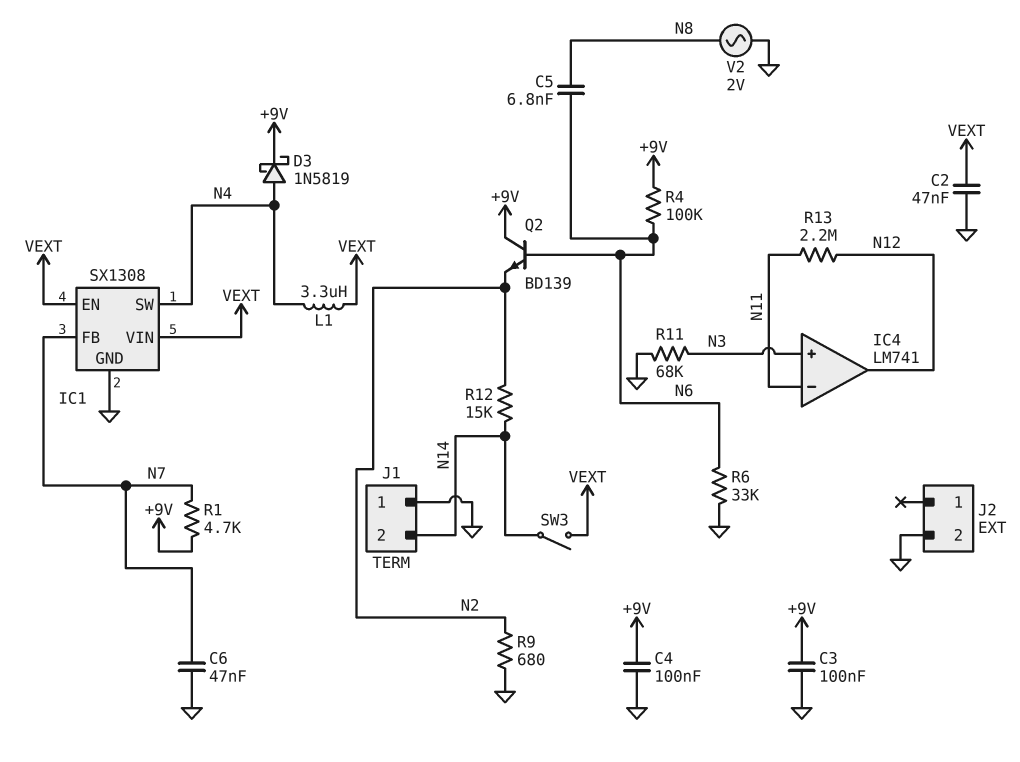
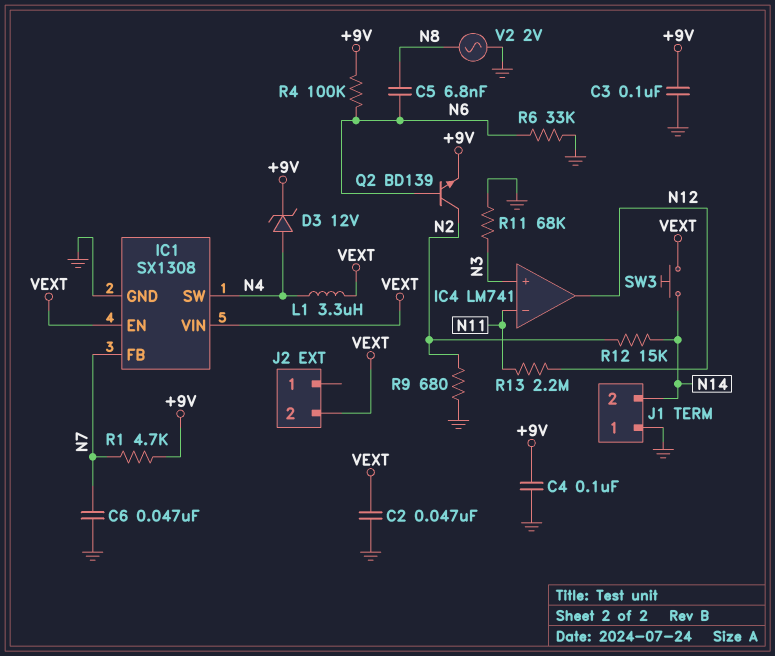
D3: schottky 1N5819 (A N4, K +9V) -> zener 12V (A N4, K +9V)
J2 pin 2: GND -> VEXT
Q2: NPN BD139 (B N6, C +9V, E N2) -> NPN BD139 (B N6, C N2, E +9V)
SW3: switch (N14, VEXT) -> button (N14, VEXT)

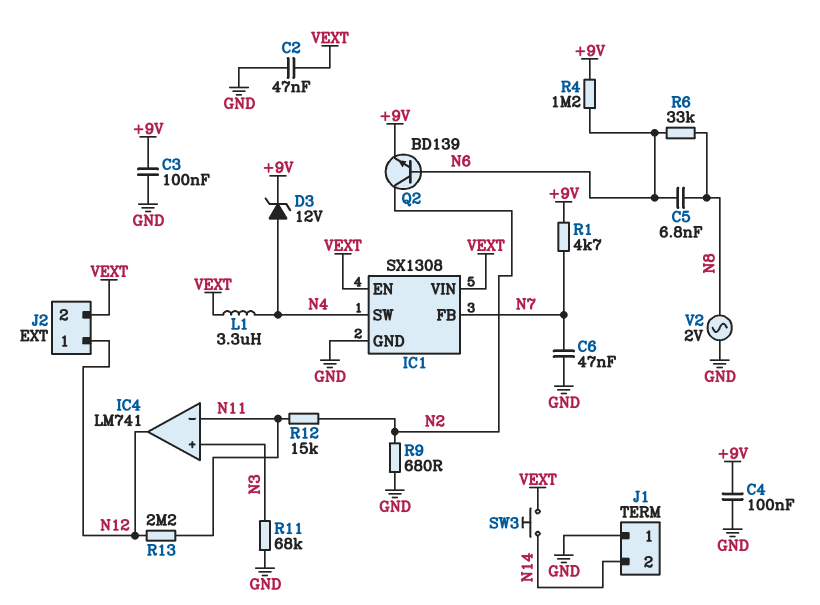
J2 pin 1: none -> N12
R4: 100k (+9V, N6) -> 1.2M (+9V, N6)
R6: 33k (GND, N6) -> 33k (N6, N8)
R12: 15k (N2, N14) -> 15k (N2, N11)

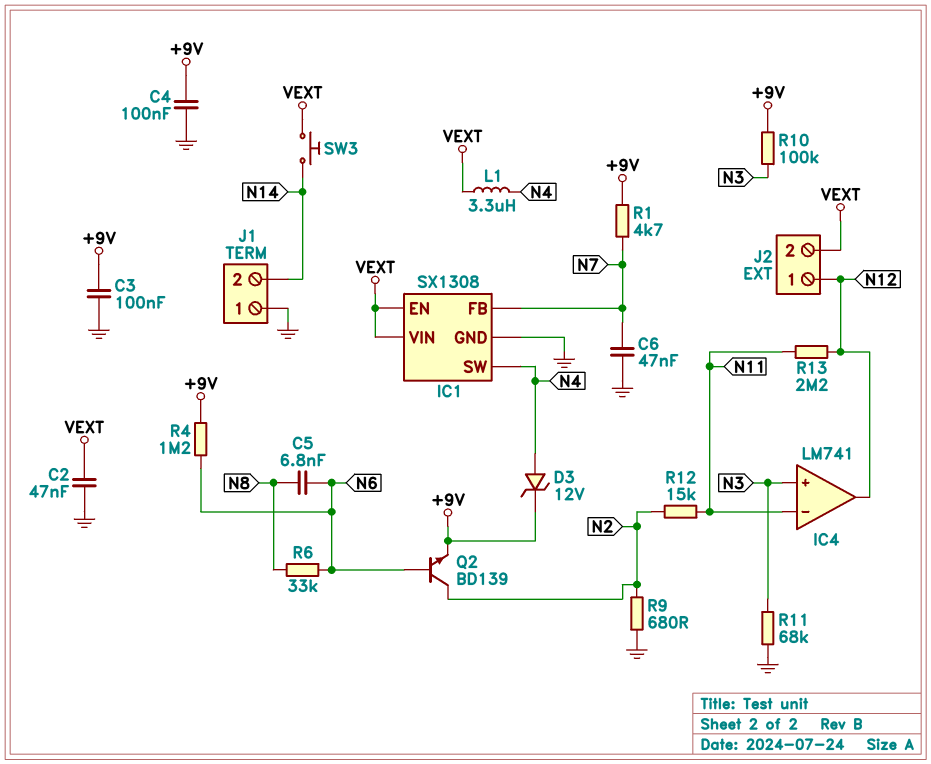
R10: none -> 100k (+9V, N3)
V2: AC 2V (GND, N8) -> none

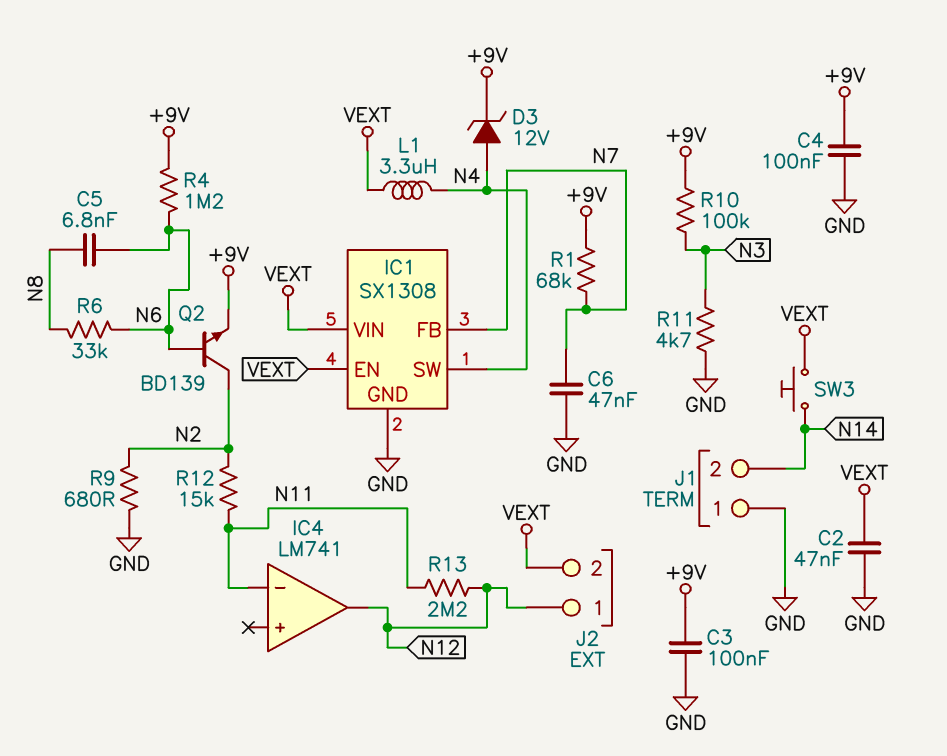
IC4 pin in+: N3 -> none
R1: 4.7k (+9V, N7) -> 68k (+9V, N7)
R11: 68k (GND, N3) -> 4.7k (GND, N3)

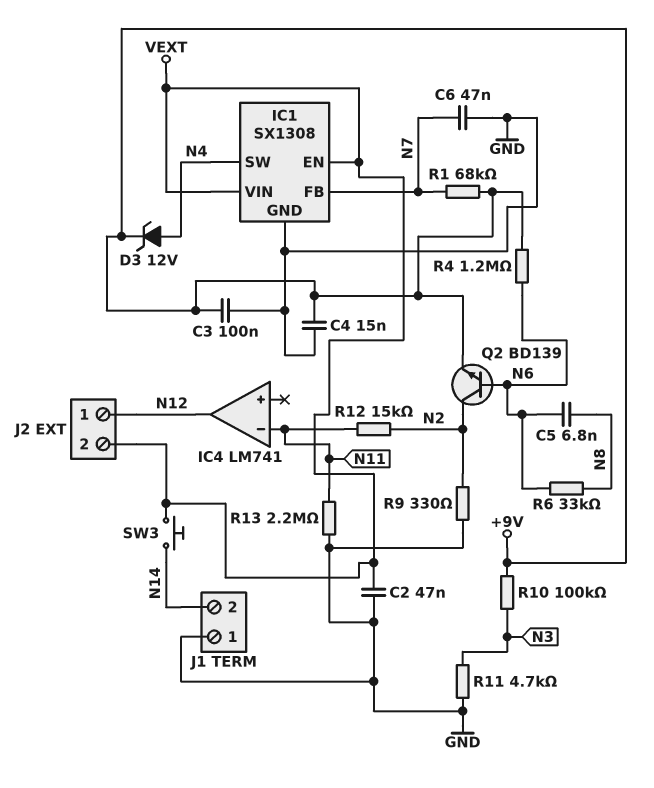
C4: 100nF (+9V, GND) -> 15nF (+9V, GND)
L1: 3.3uH (N4, VEXT) -> none
R9: 680 (GND, N2) -> 330 (GND, N2)
R13: 2.2M (N11, N12) -> 2.2M (GND, N11)

